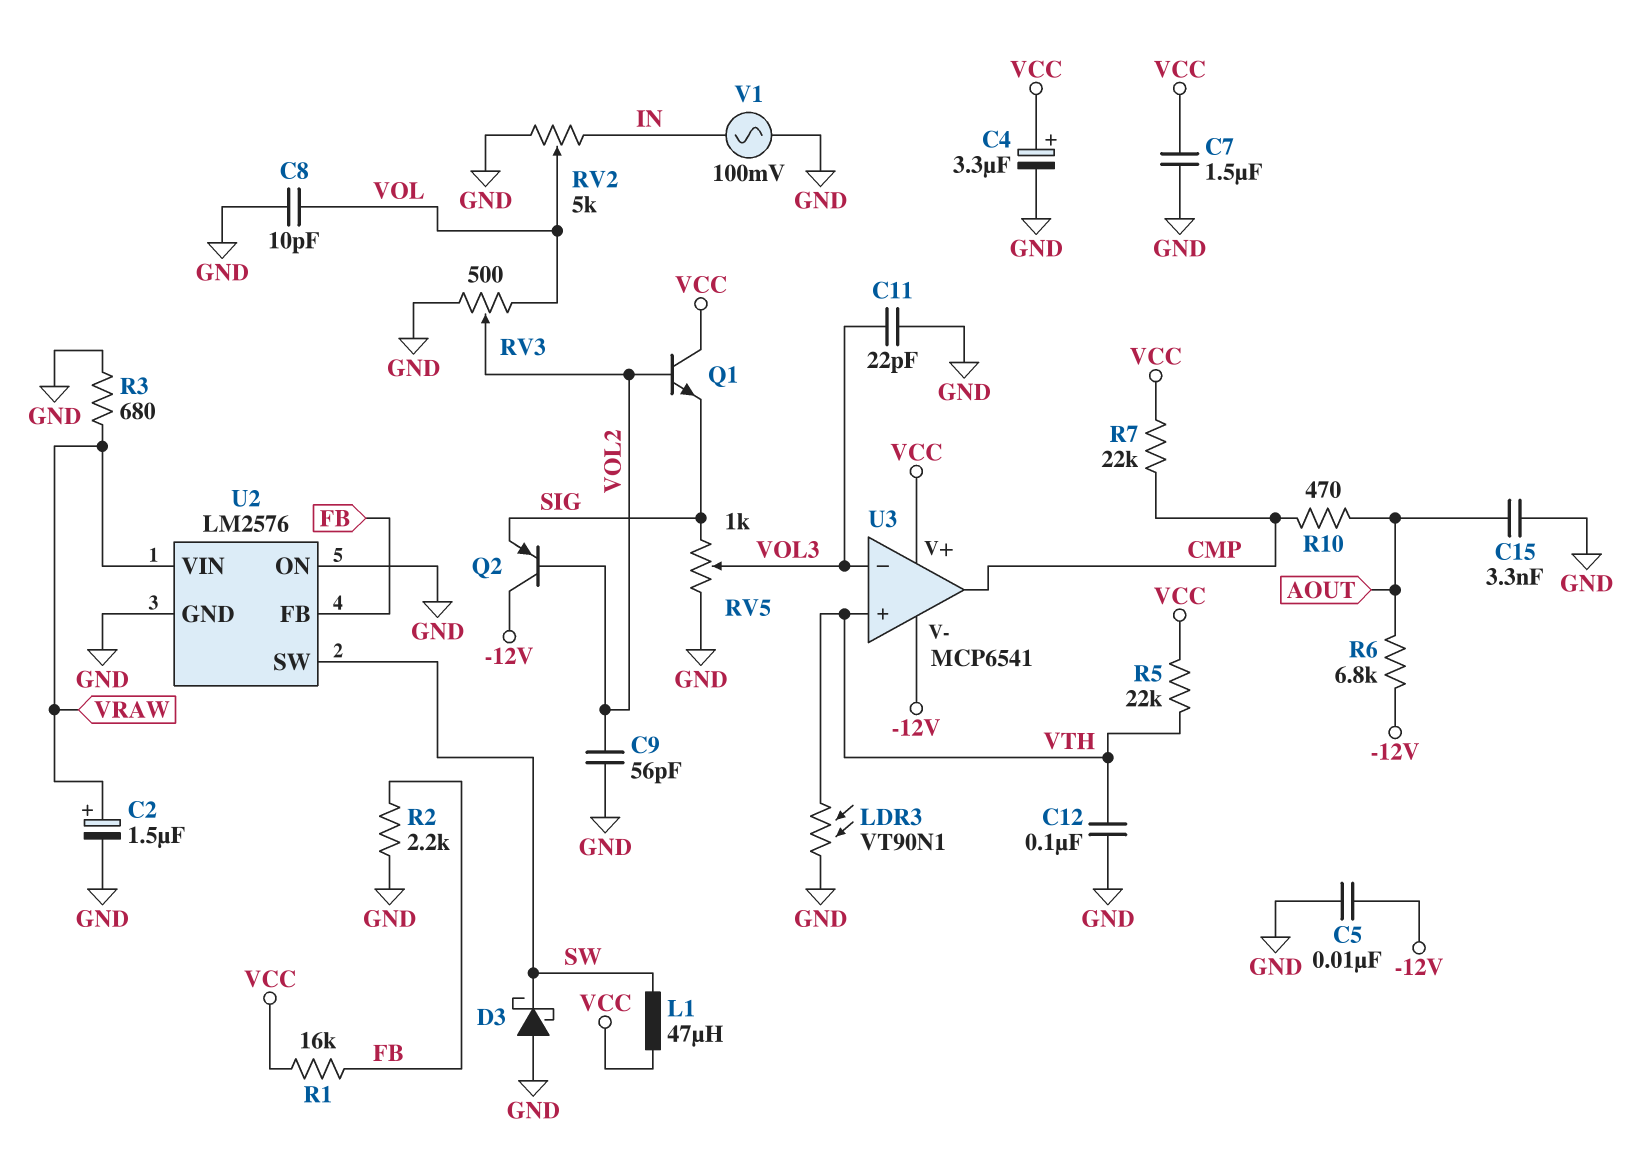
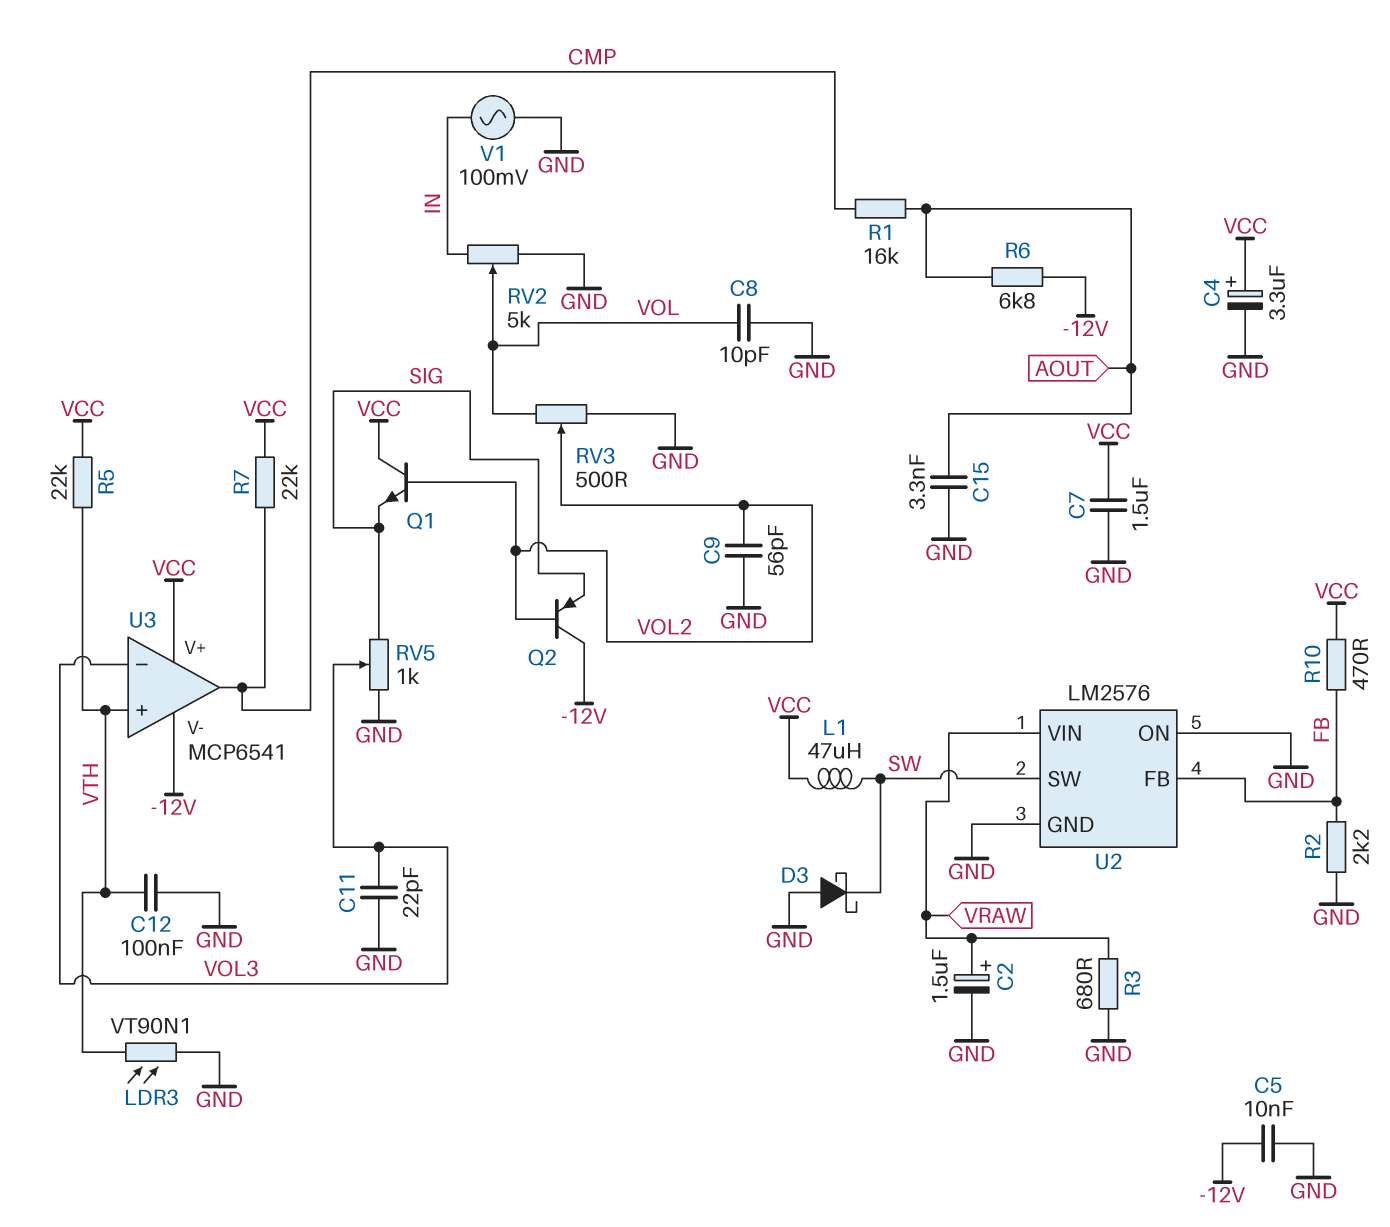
R1: 16k (FB, VCC) -> 16k (AOUT, CMP)
R10: 470 (AOUT, CMP) -> 470 (FB, VCC)

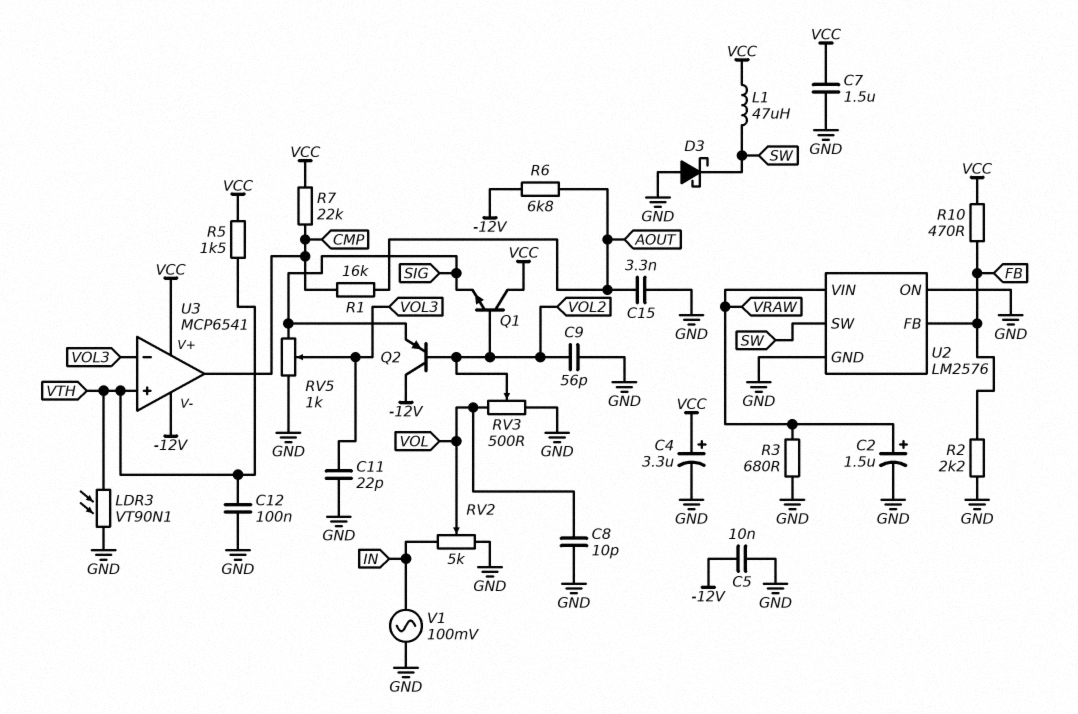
R5: 22k (VCC, VTH) -> 1.5k (VCC, VTH)

